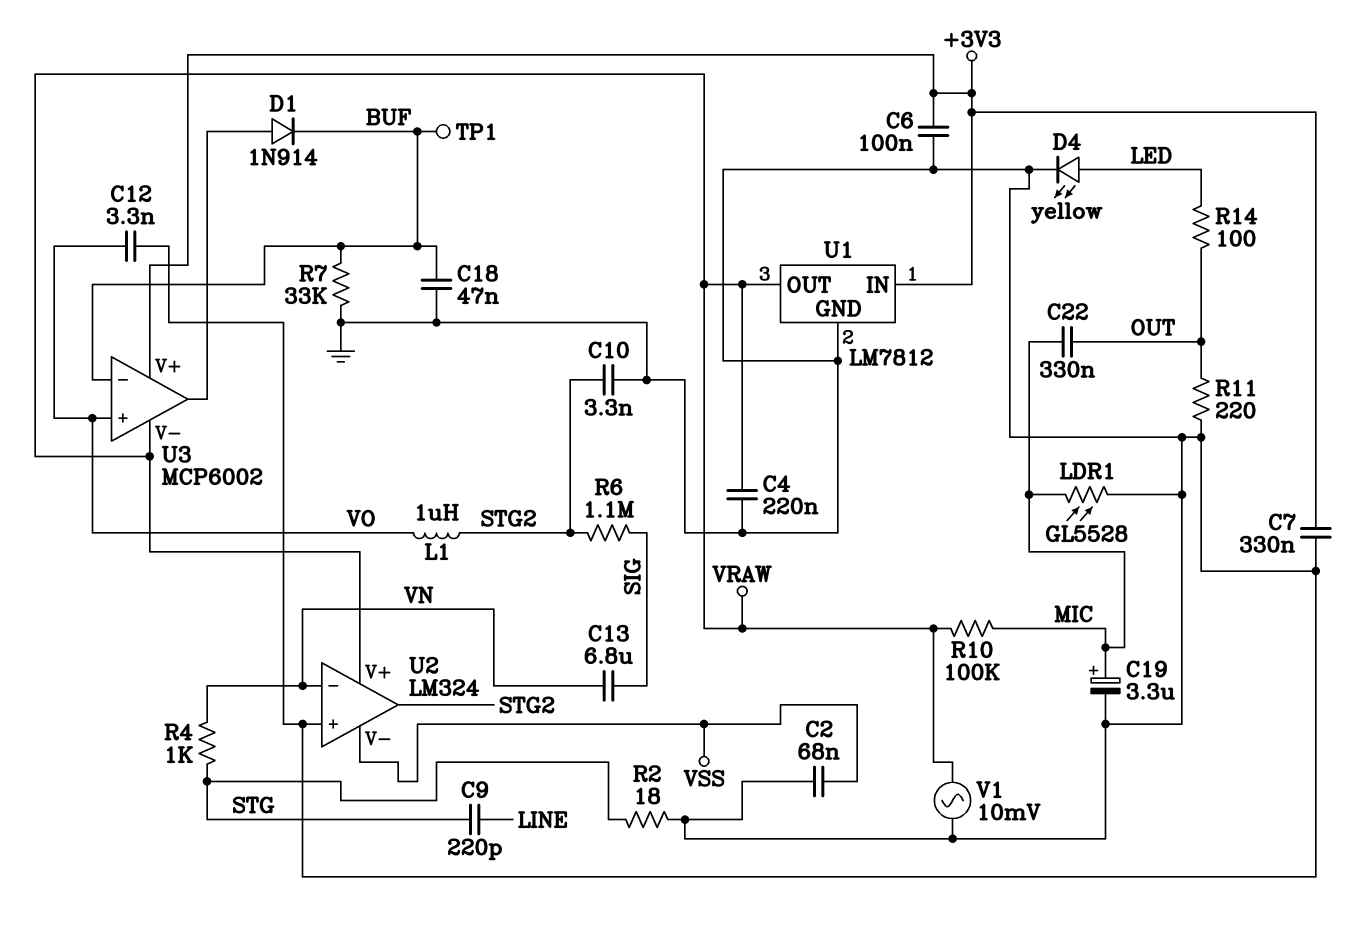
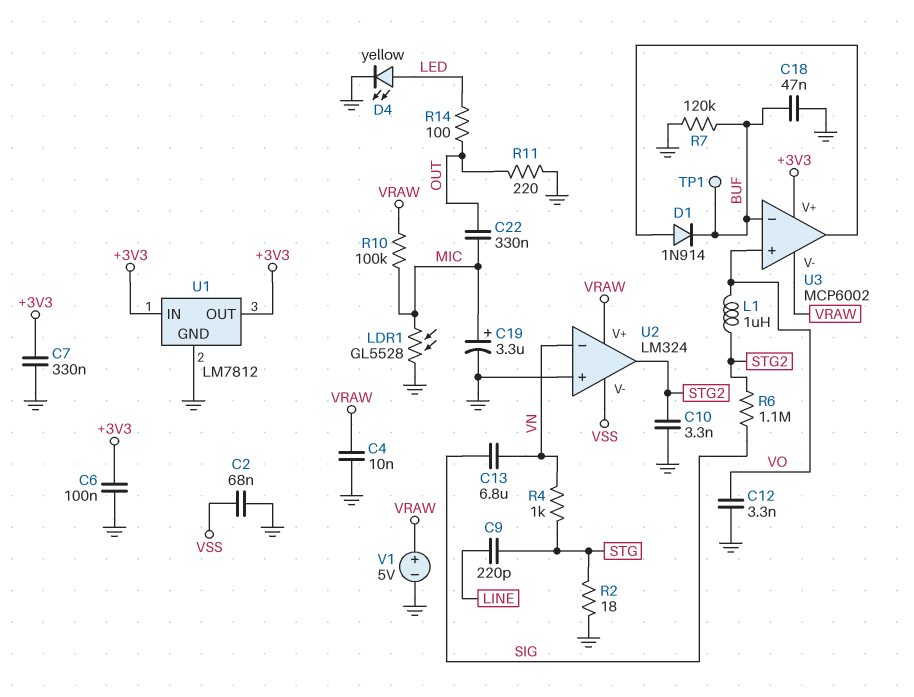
C4: 220nF (GND, VRAW) -> 10nF (GND, VRAW)
R7: 33k (BUF, GND) -> 120k (BUF, GND)
U1 pin OUT: VRAW -> +3V3
V1: AC 10mV (GND, VRAW) -> 5V (plus VRAW, minus GND)

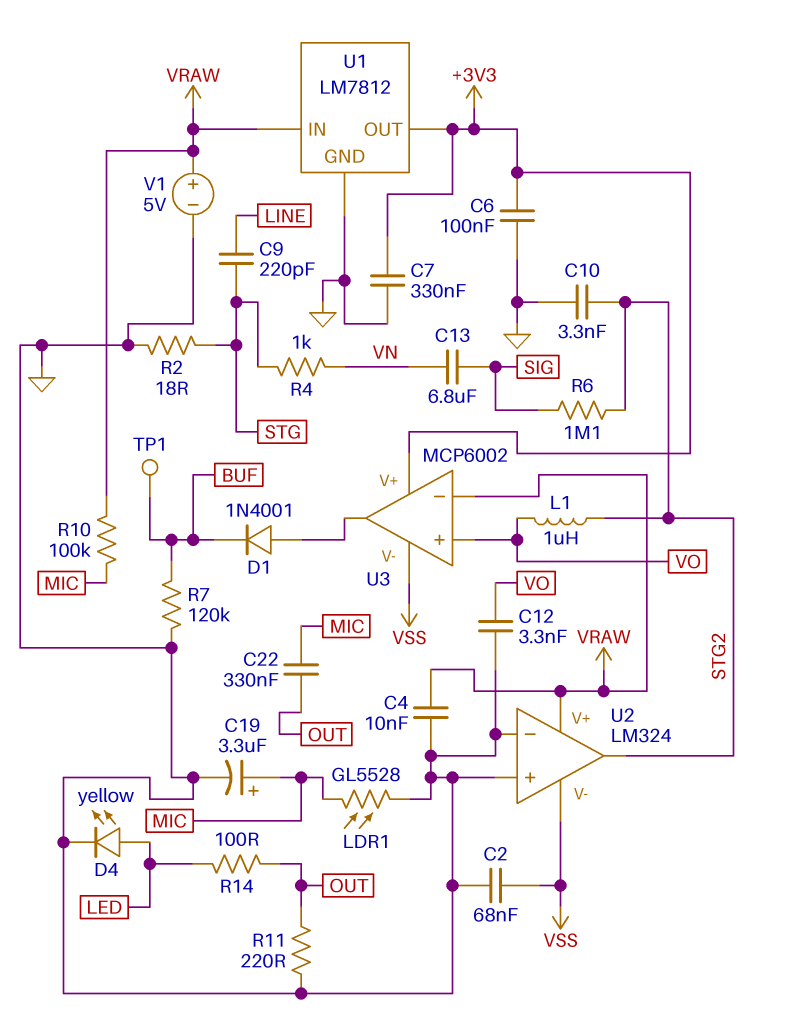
C18: 47nF (BUF, GND) -> none
D1: diode 1N914 (A U3/out, K BUF) -> diode 1N4001 (A U3/out, K BUF)
U1 pin IN: +3V3 -> VRAW
U2 pin in-: VN -> GND
U3 pin V-: VRAW -> VSS
U3 pin in-: BUF -> VRAW

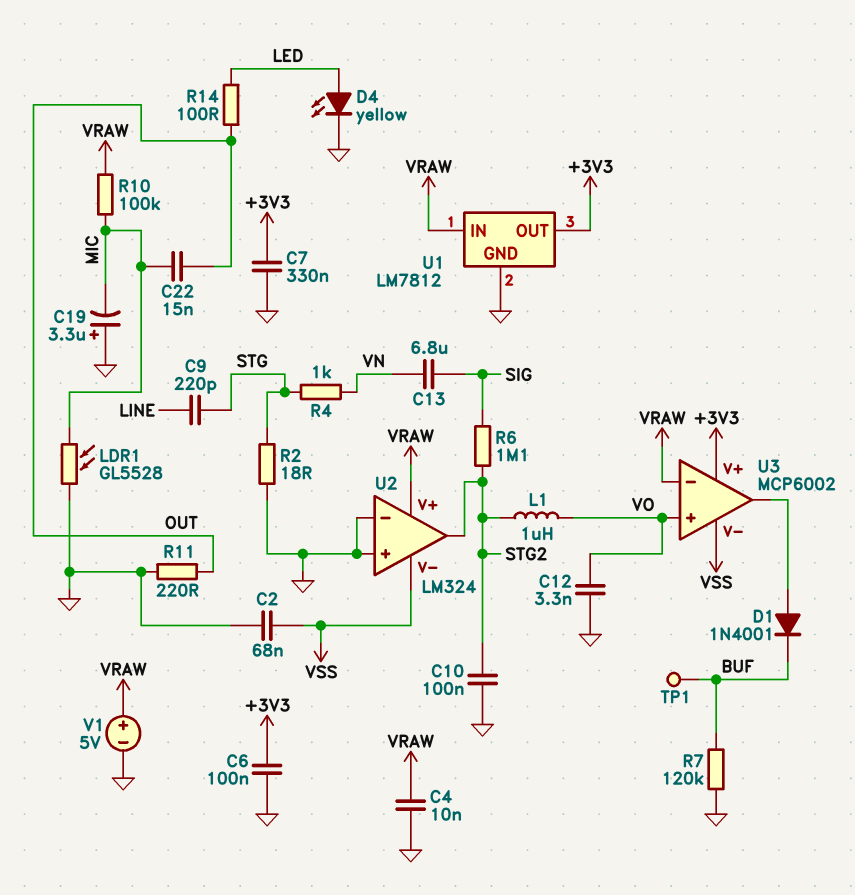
C10: 3.3nF (GND, STG2) -> 100nF (GND, STG2)
C19: 3.3uF (plus MIC, minus GND) -> 3.3uF (plus GND, minus MIC)
C22: 330nF (MIC, OUT) -> 15nF (MIC, OUT)

